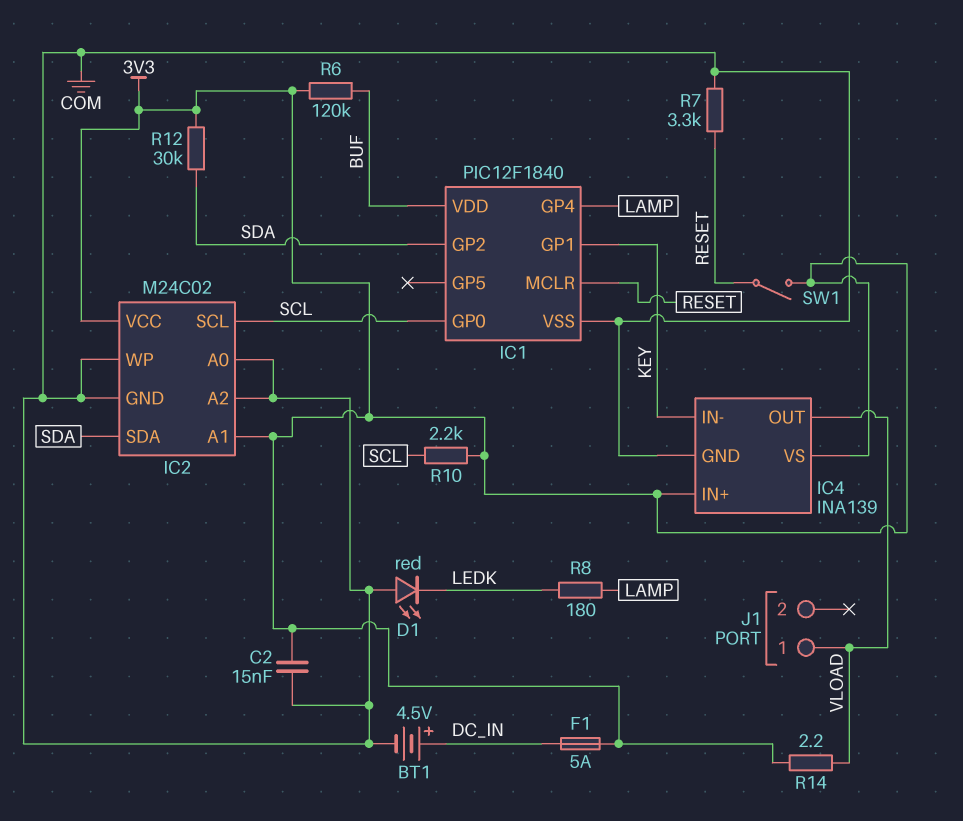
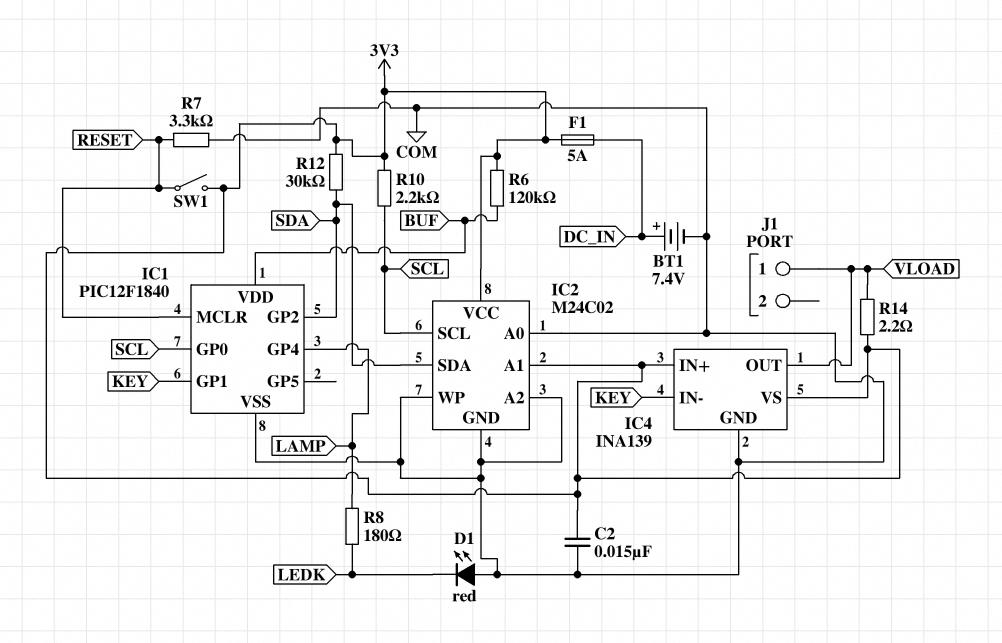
BT1: 4.5V (plus DC_IN, minus COM) -> 7.4V (plus DC_IN, minus COM)

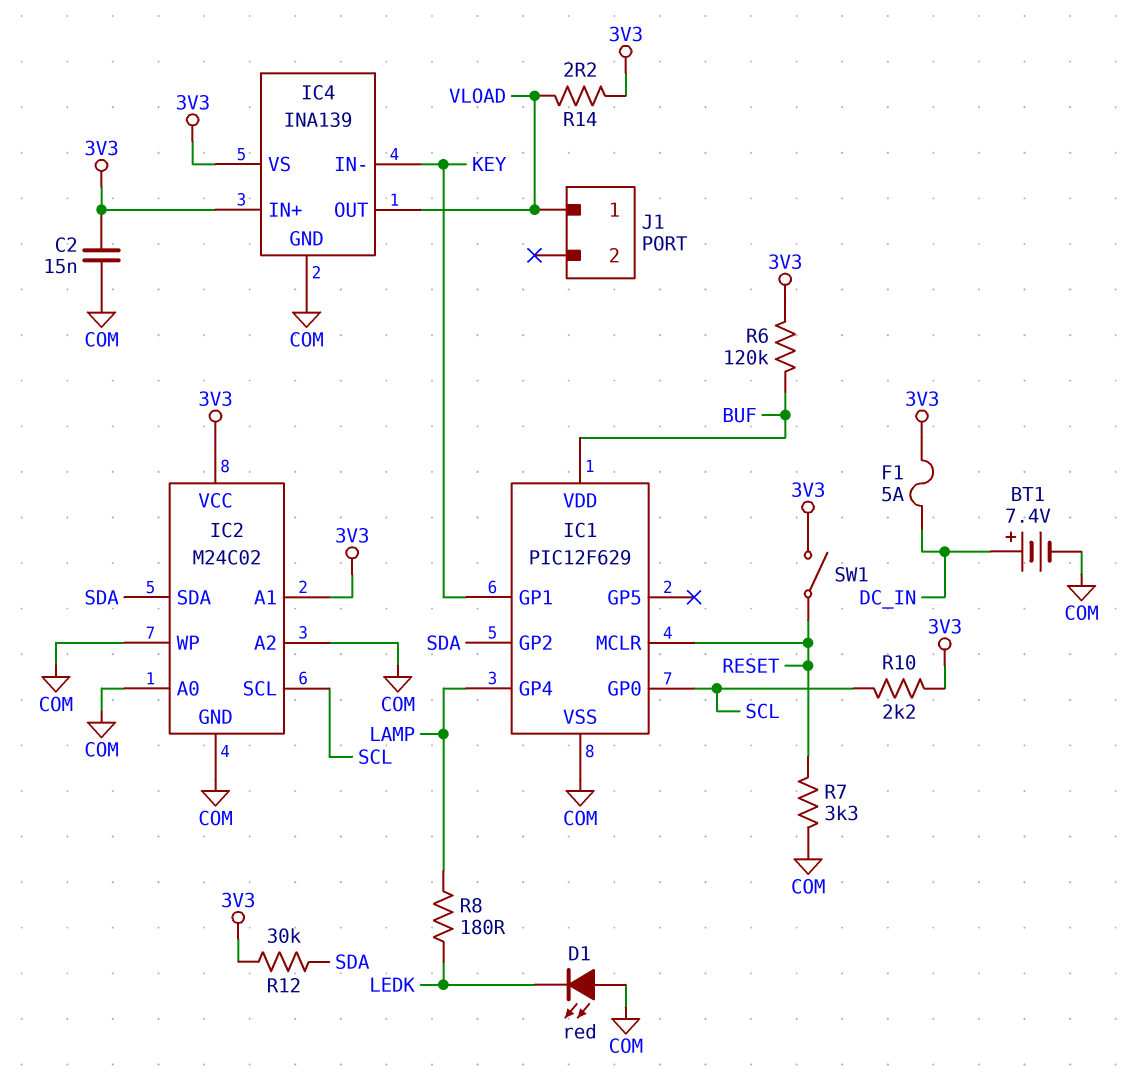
IC1: PIC12F1840 -> PIC12F629

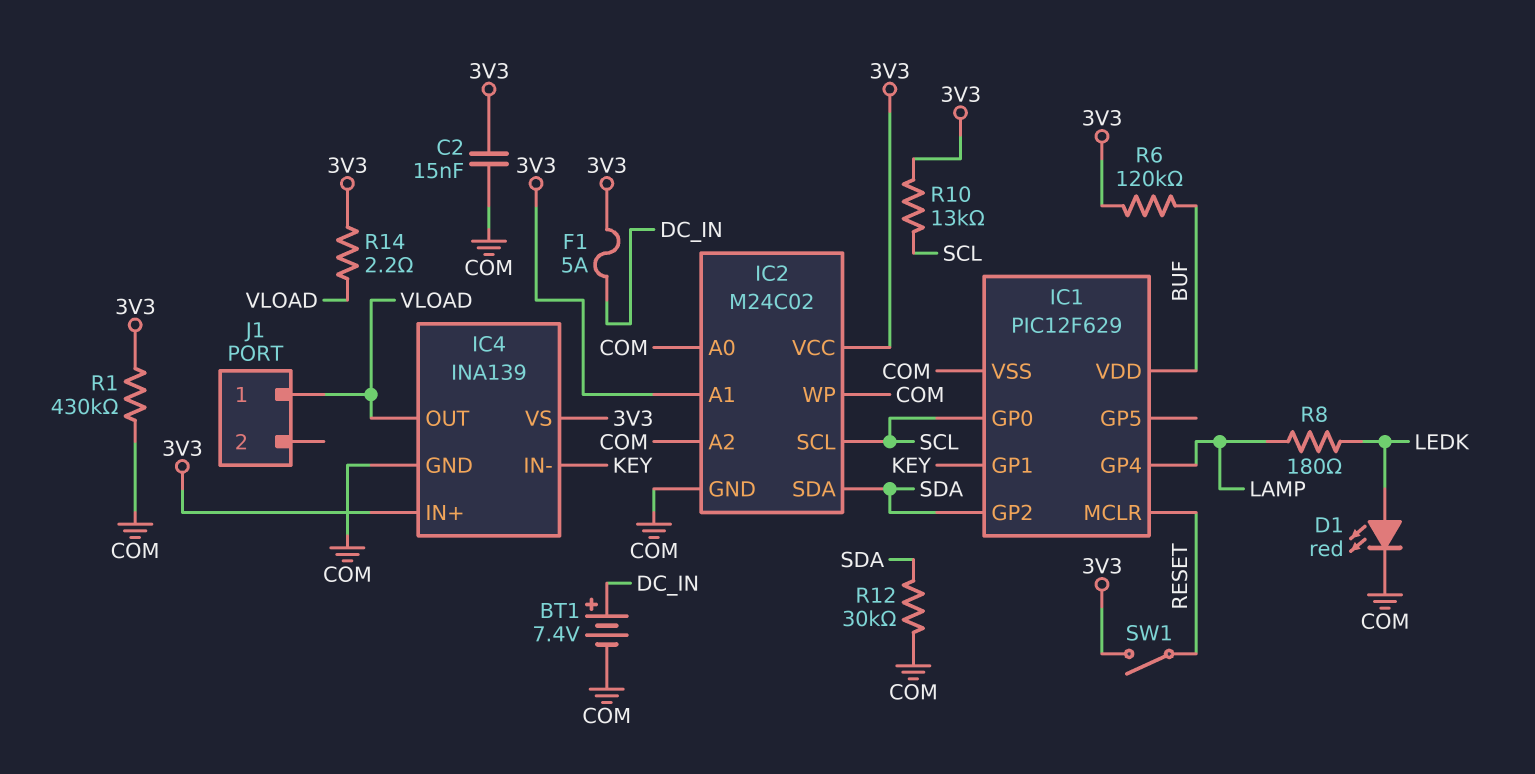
D1: LED red (A COM, K LEDK) -> LED red (A LEDK, K COM)
R1: none -> 430k (3V3, COM)
R7: 3.3k (COM, RESET) -> none
R10: 2.2k (3V3, SCL) -> 13k (3V3, SCL)
R12: 30k (3V3, SDA) -> 30k (COM, SDA)

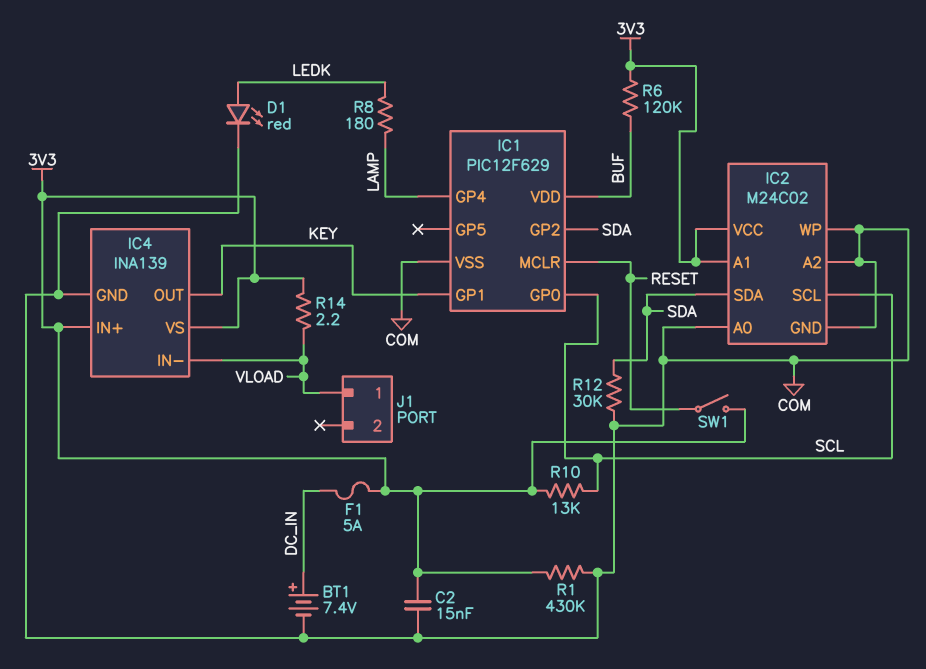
IC4 pin IN-: KEY -> VLOAD
IC4 pin OUT: VLOAD -> KEY

